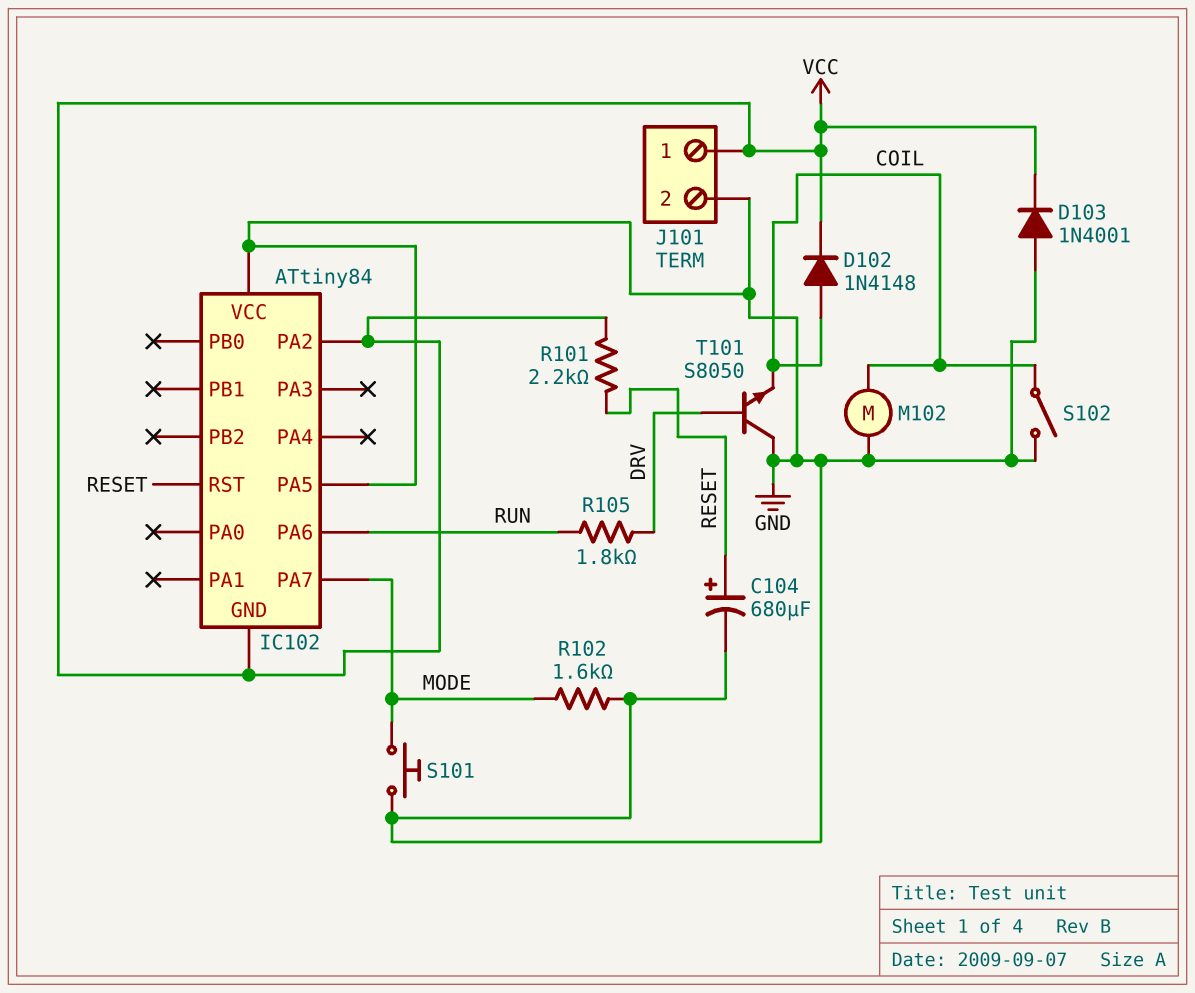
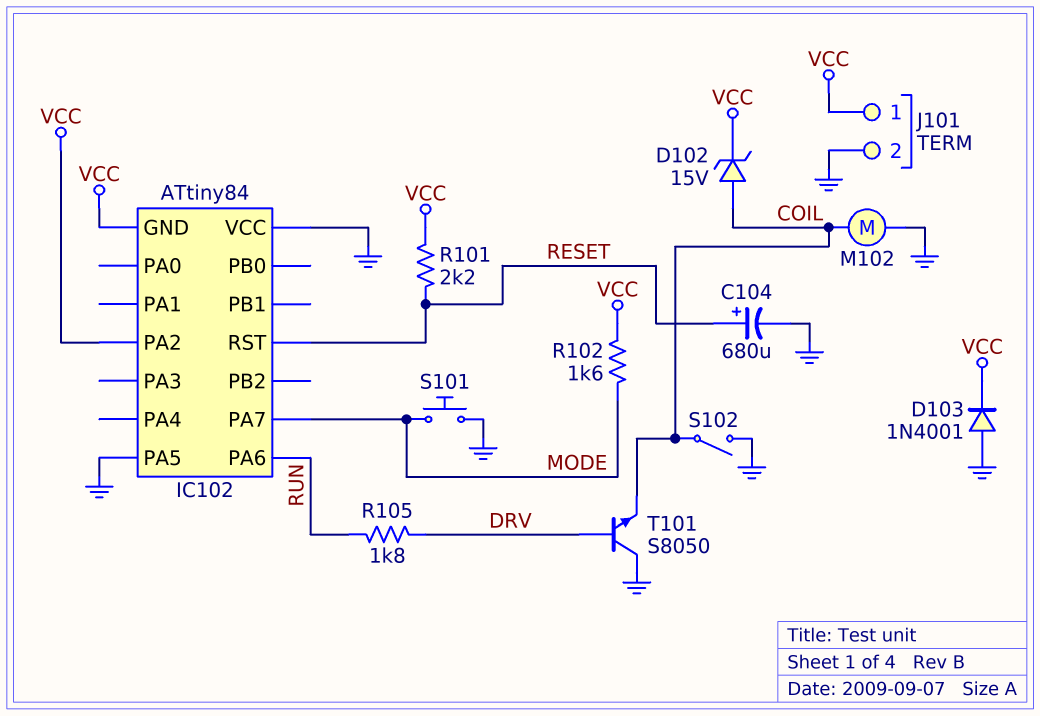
D102: diode 1N4148 (A COIL, K VCC) -> zener 15V (A COIL, K VCC)
R102: 1.6k (GND, MODE) -> 1.6k (MODE, VCC)

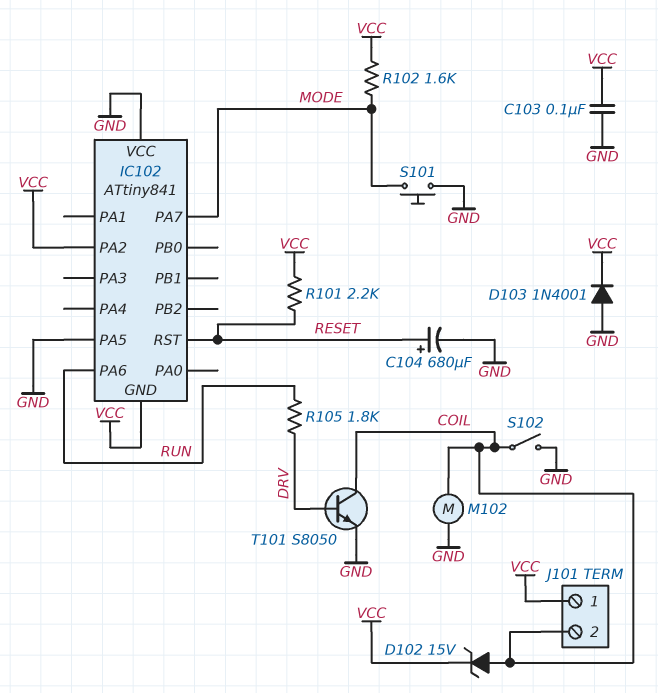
C103: none -> 100nF (GND, VCC)
IC102: ATtiny84 -> ATtiny841
J101 pin 2: GND -> COIL
T101: NPN S8050 (B DRV, C GND, E COIL) -> NPN S8050 (B DRV, C COIL, E GND)

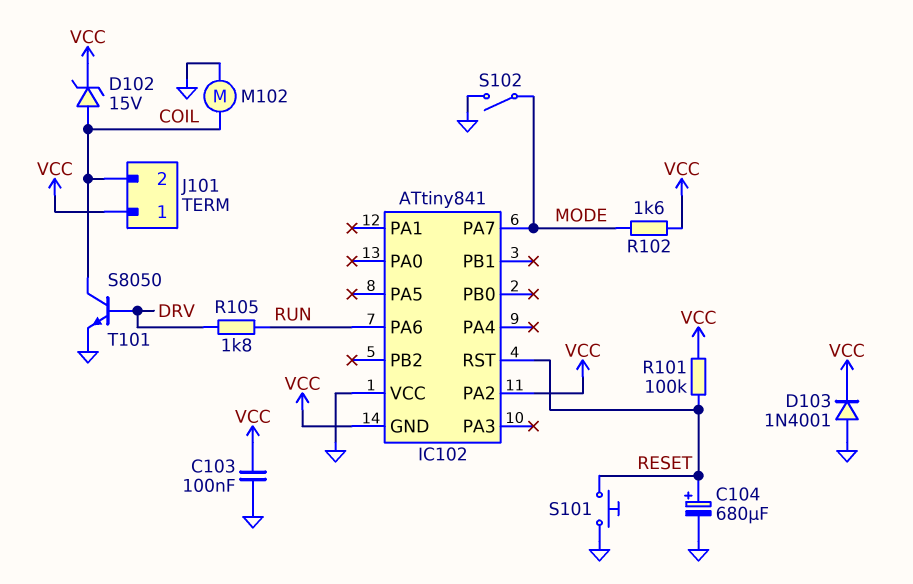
IC102 pin PA5: GND -> none
R101: 2.2k (RESET, VCC) -> 100k (RESET, VCC)
S101: button (GND, MODE) -> button (GND, RESET)
S102: switch (COIL, GND) -> switch (GND, MODE)

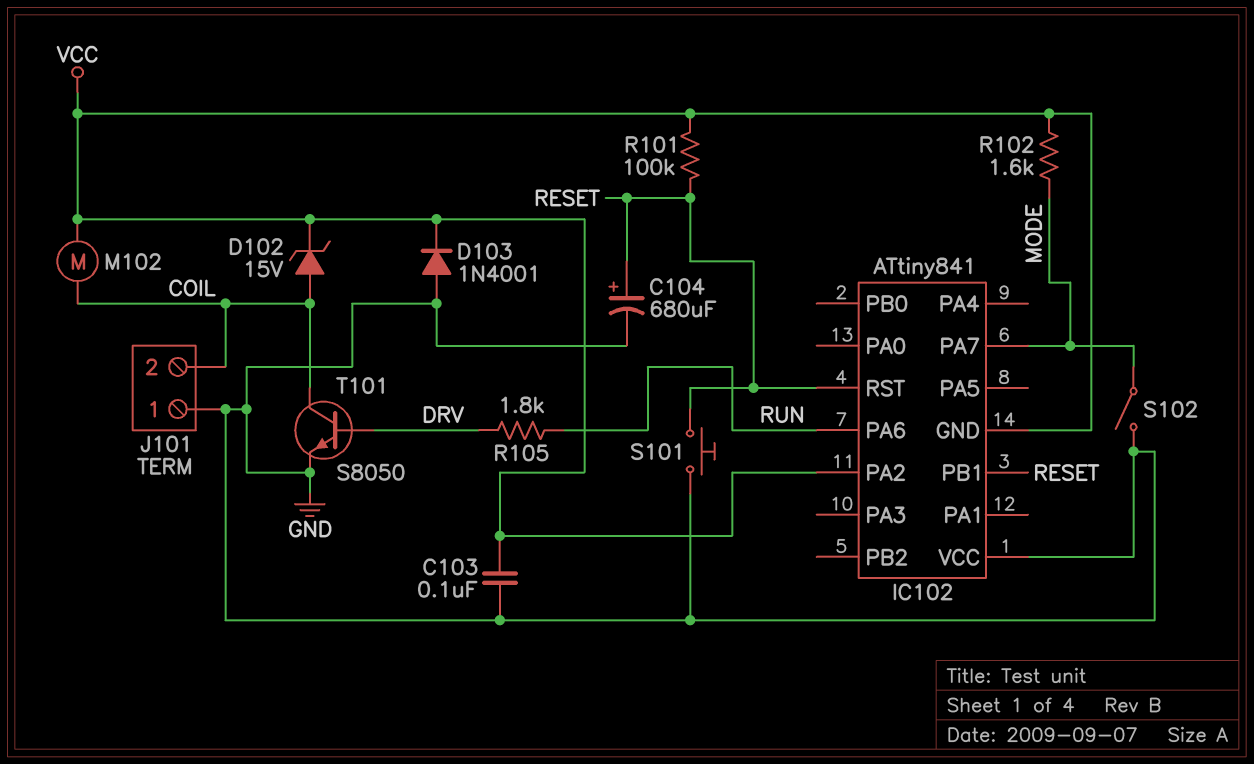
IC102 pin PB1: none -> RESET
J101 pin 1: VCC -> GND
M102: motor (COIL, GND) -> motor (COIL, VCC)

